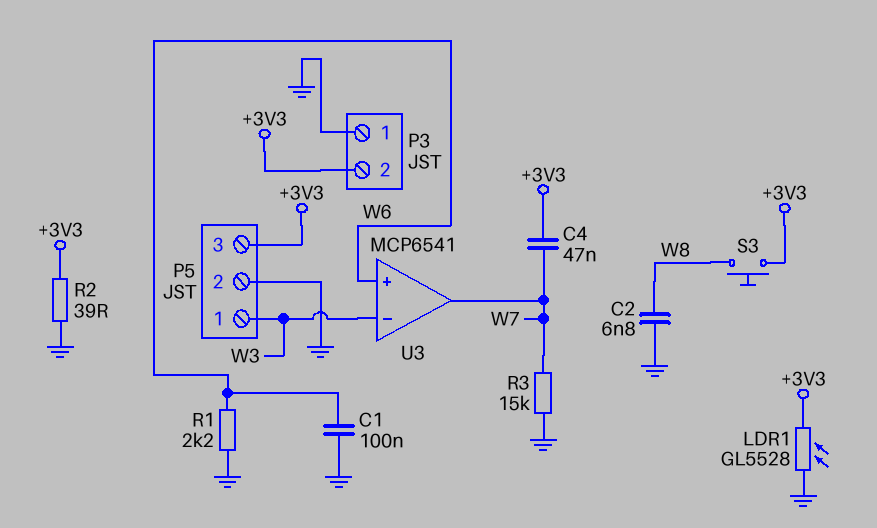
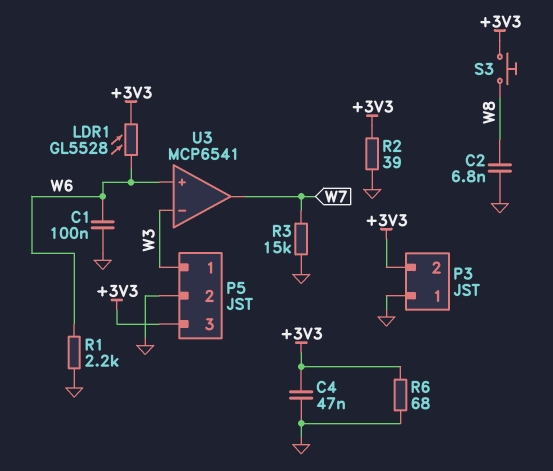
C4: 47nF (+3V3, W7) -> 47nF (+3V3, GND)
LDR1: GL5528 (+3V3, GND) -> GL5528 (+3V3, W6)
R6: none -> 68 (+3V3, GND)

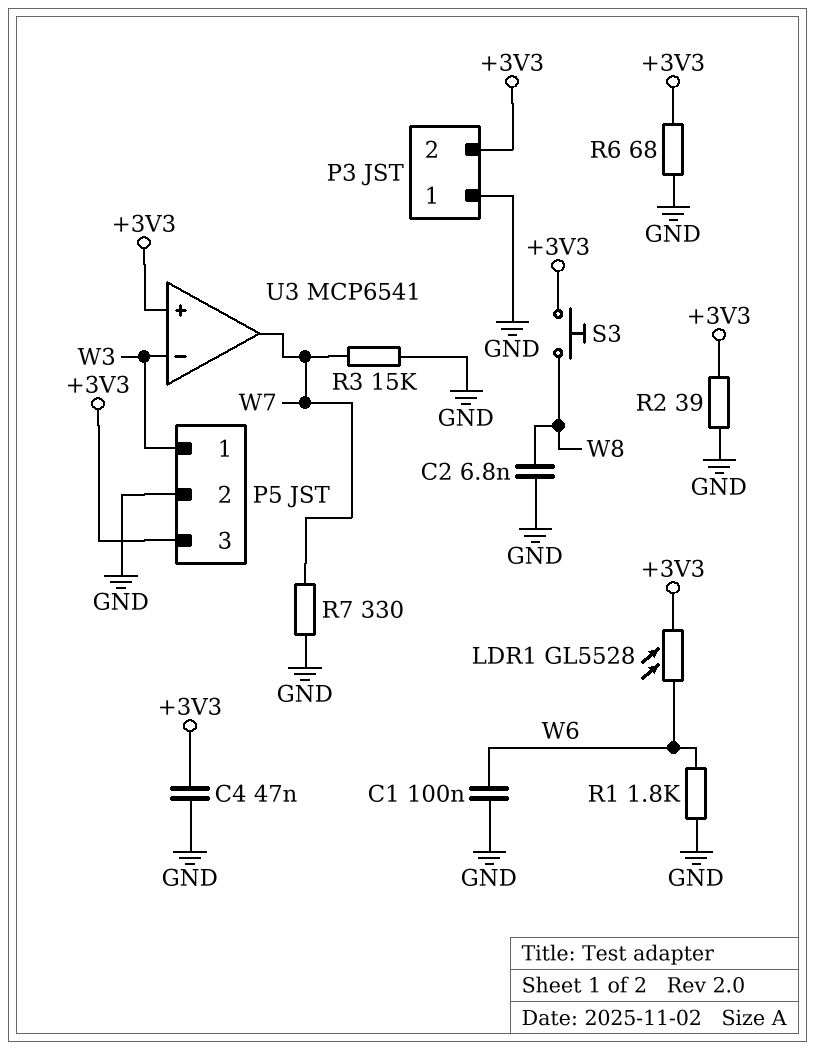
R1: 2.2k (GND, W6) -> 1.8k (GND, W6)
R7: none -> 330 (GND, W7)
U3 pin in+: W6 -> +3V3

